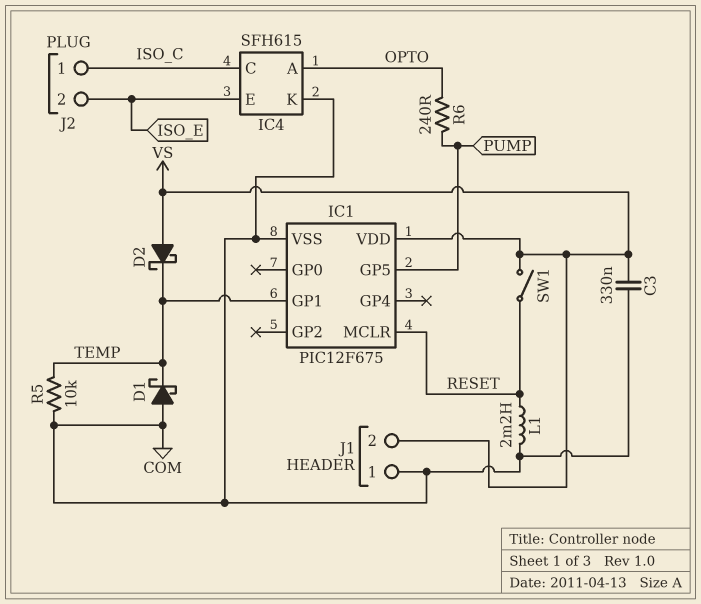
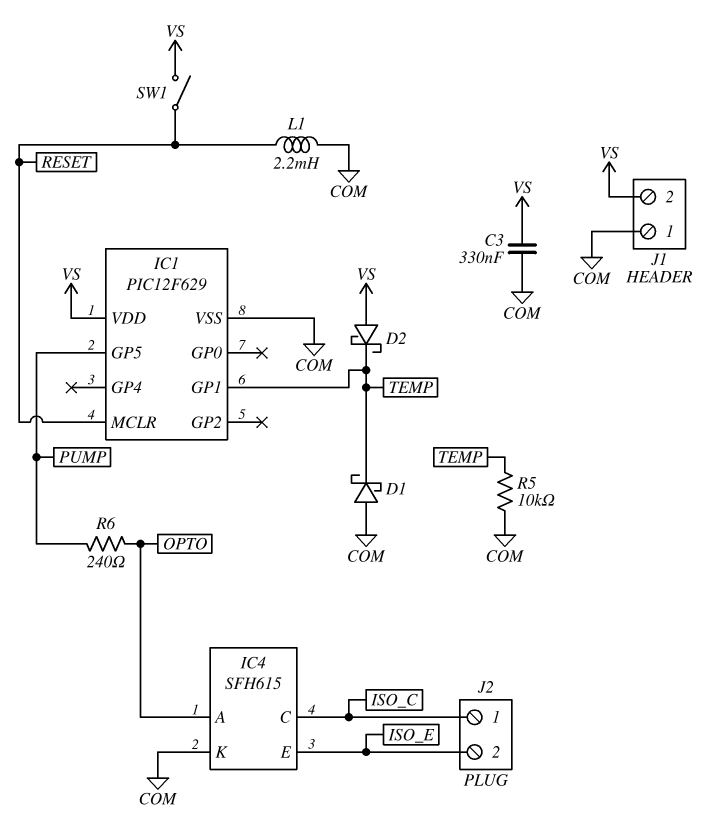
IC1: PIC12F675 -> PIC12F629

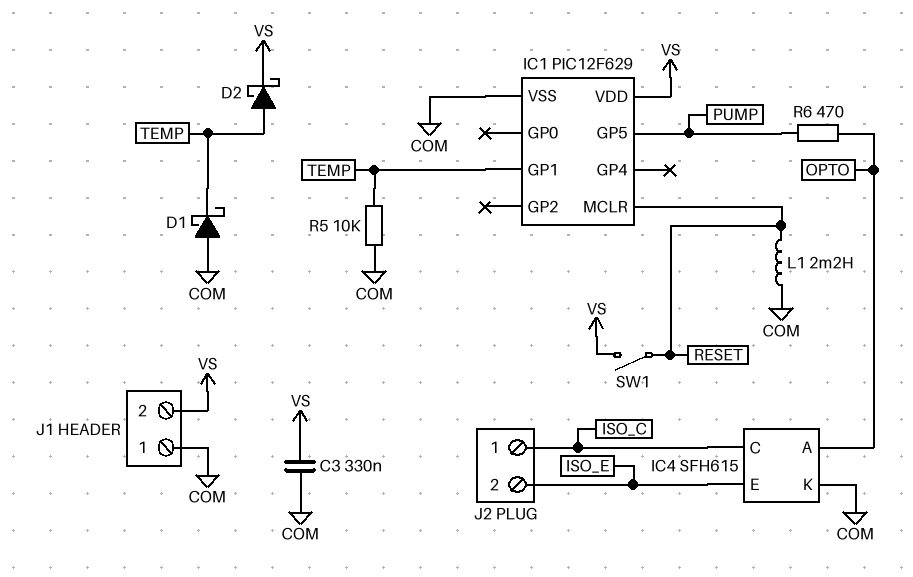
D2: schottky (A VS, K TEMP) -> schottky (A TEMP, K VS)
R6: 240 (OPTO, PUMP) -> 470 (OPTO, PUMP)

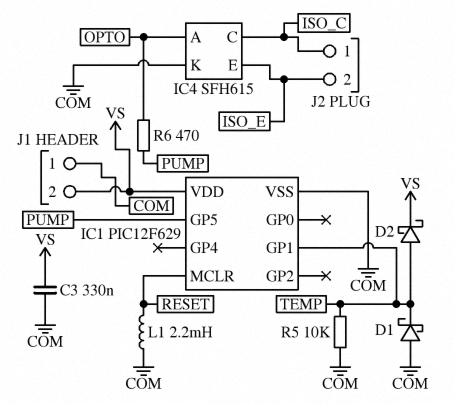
SW1: switch (RESET, VS) -> none

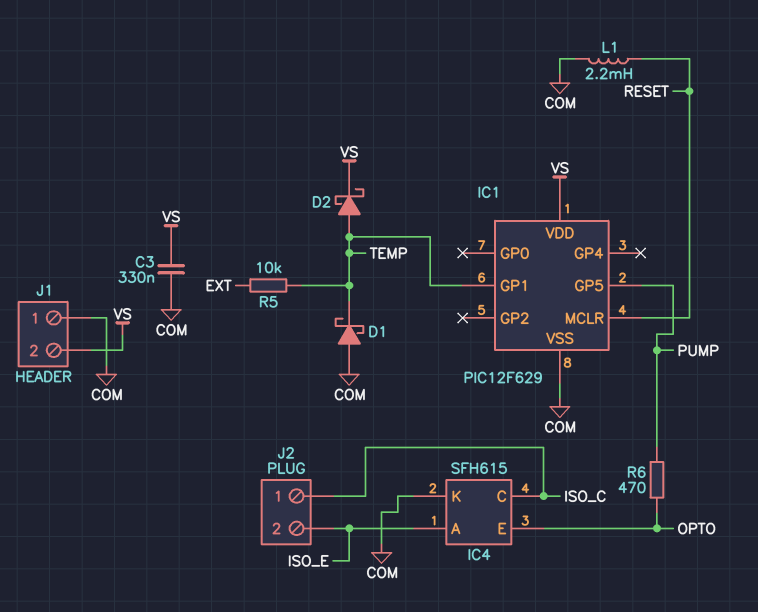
IC4 pin A: OPTO -> ISO_E
IC4 pin E: ISO_E -> OPTO
R5: 10k (COM, TEMP) -> 10k (EXT, TEMP)

